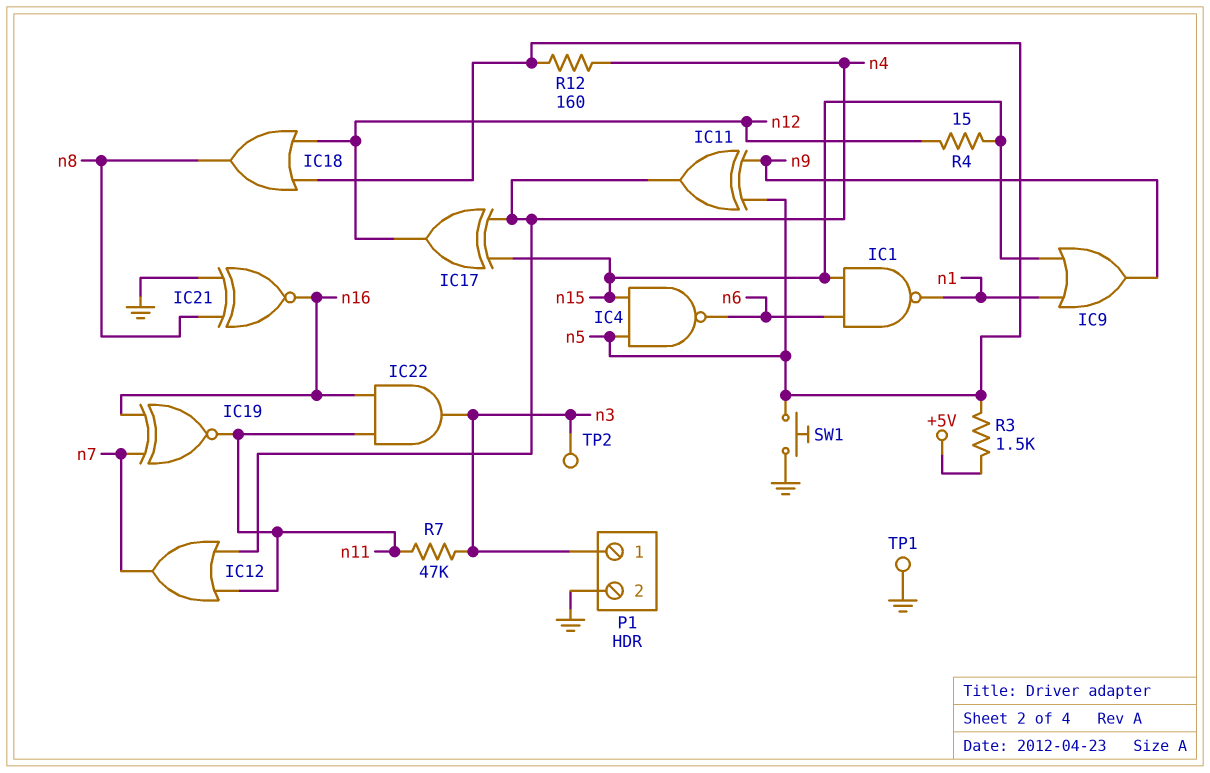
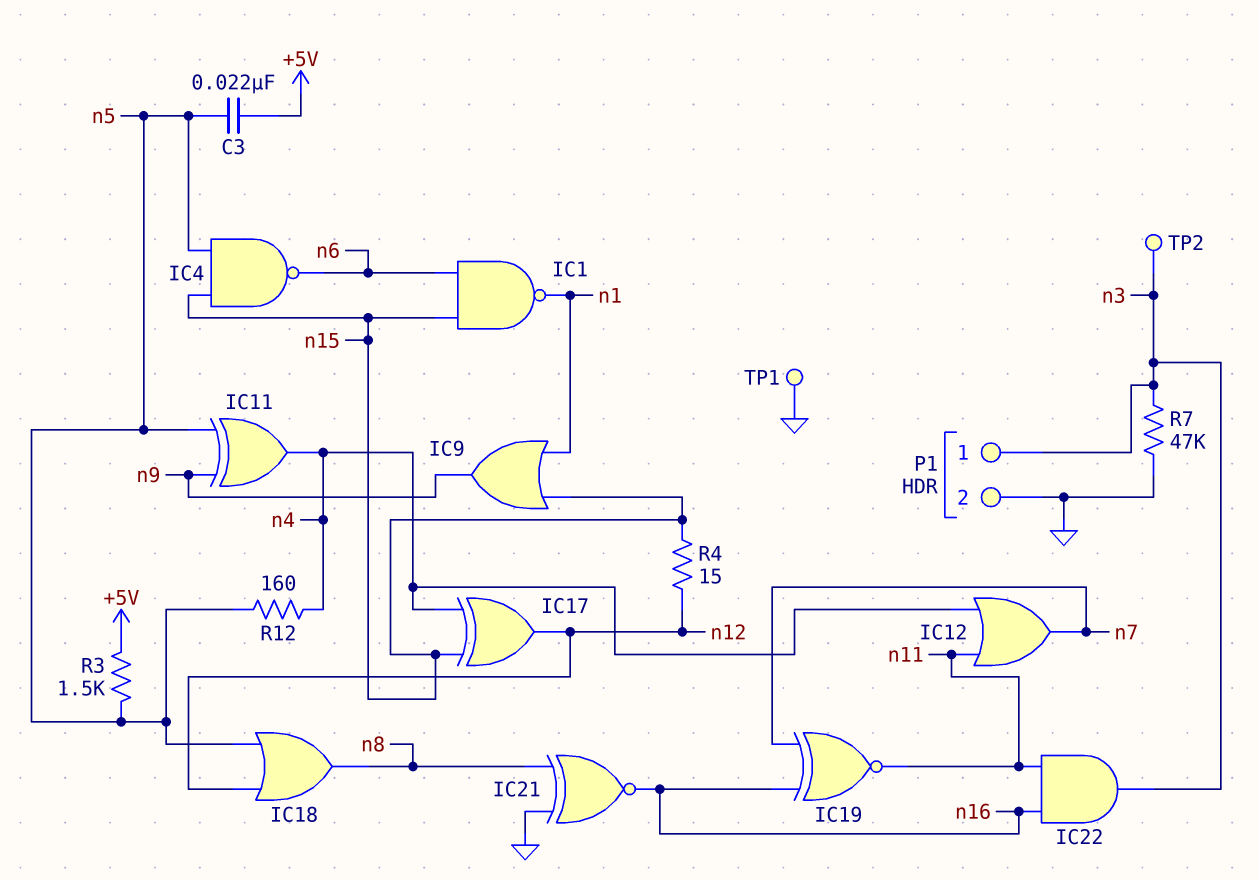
C3: none -> 22nF (+5V, n5)
R7: 47k (n3, n11) -> 47k (GND, n3)
SW1: button (GND, n5) -> none

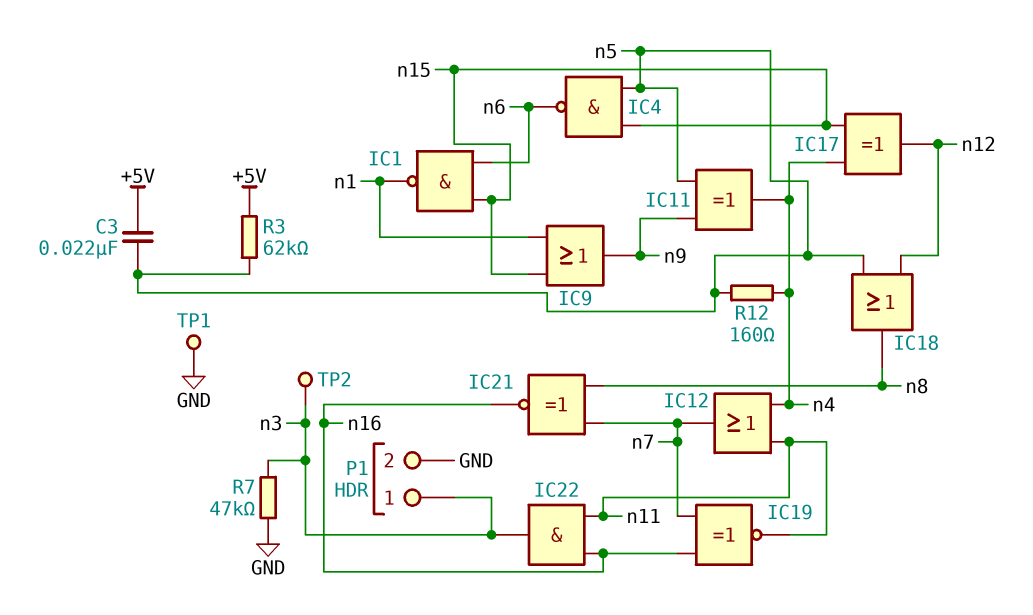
IC21: XNOR (in GND, in n8, out n16) -> XNOR (in n7, in n8, out n16)
R3: 1.5k (+5V, n5) -> 62k (+5V, n5)
R4: 15 (n12, n15) -> none

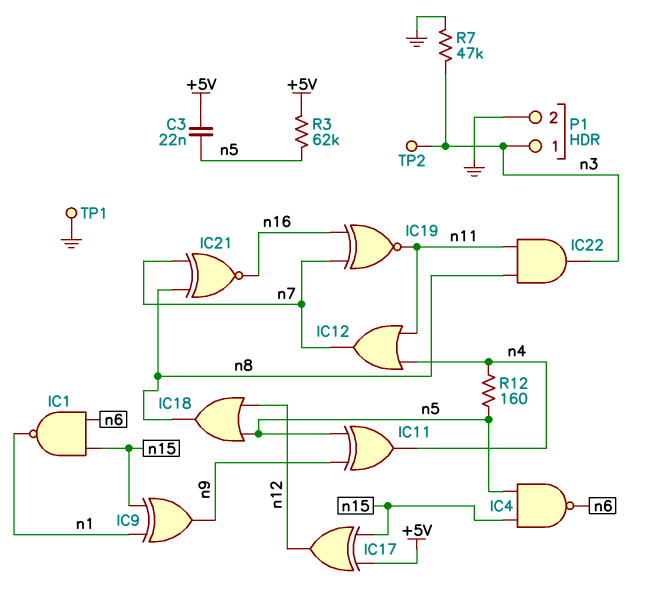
IC9: OR (in n1, in n15, out n9) -> XOR (in n1, in n15, out n9)
IC17: XOR (in n4, in n15, out n12) -> XOR (in +5V, in n15, out n12)
IC22: AND (in n11, in n16, out n3) -> AND (in n8, in n11, out n3)

